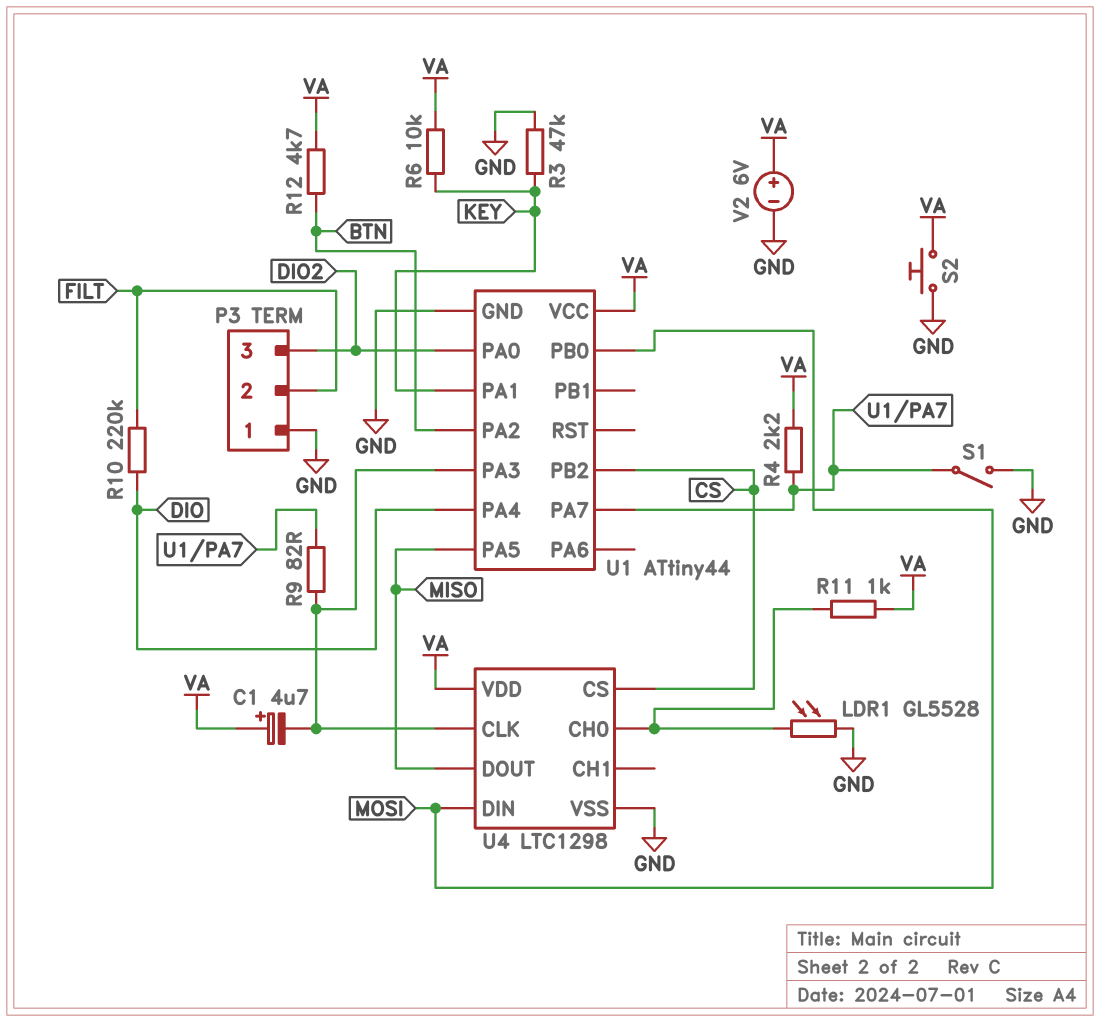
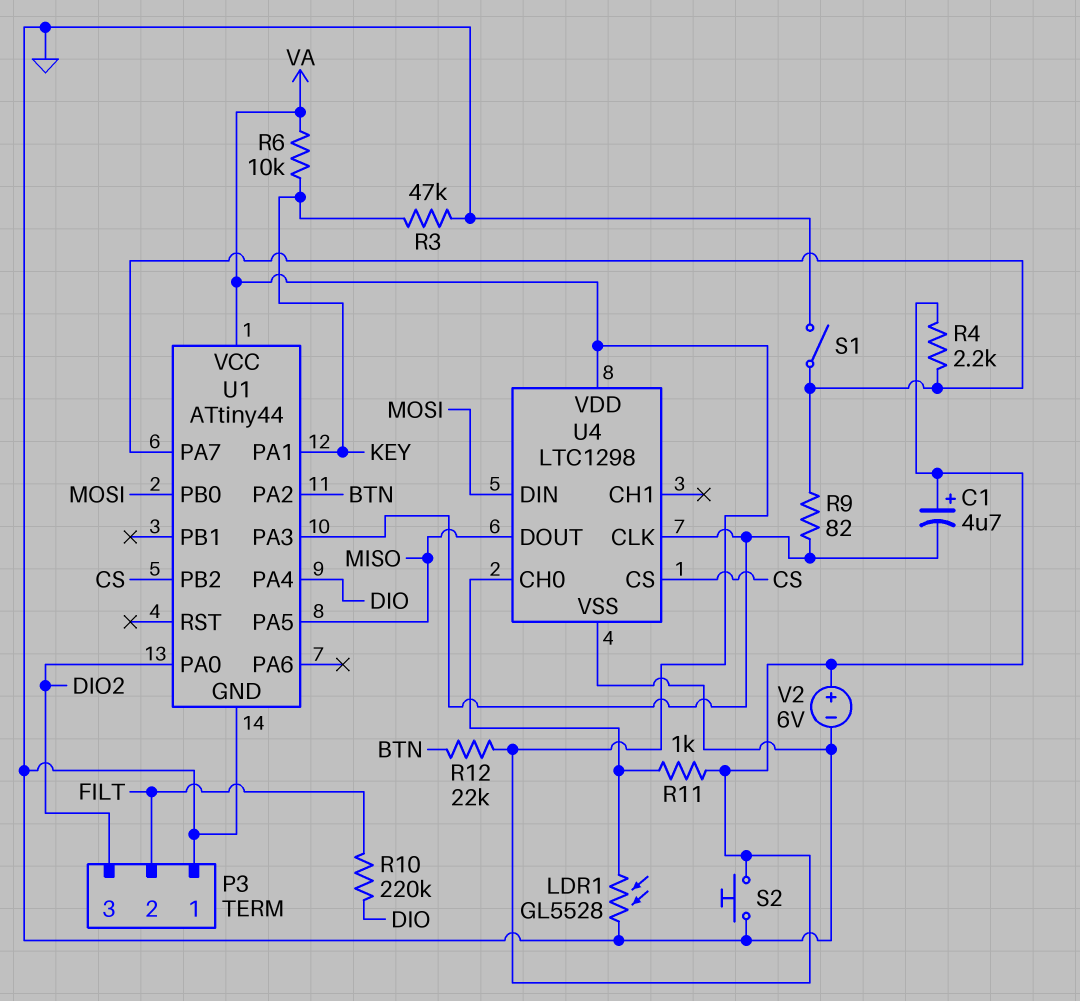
R12: 4.7k (BTN, VA) -> 22k (BTN, VA)

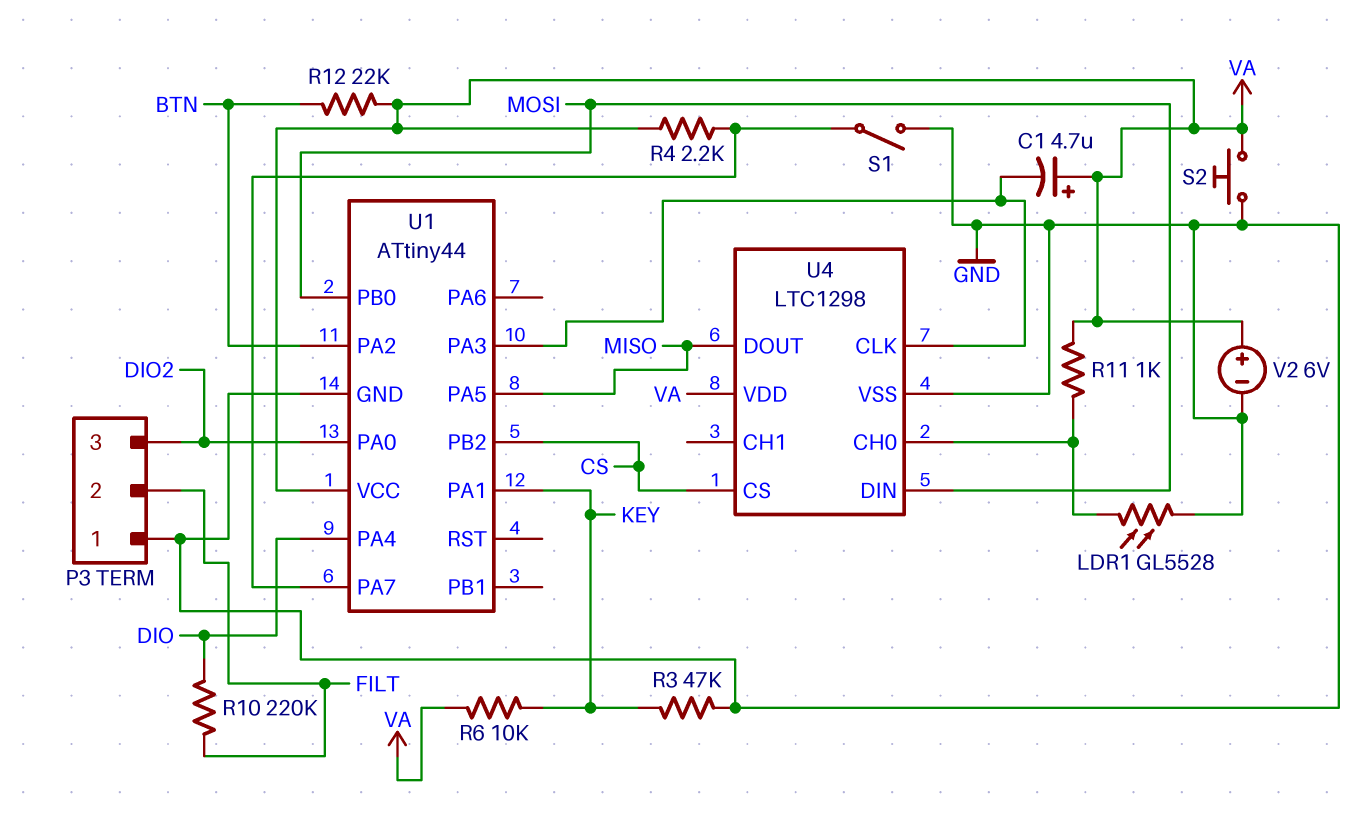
R9: 82 (U1/PA3, U1/PA7) -> none

